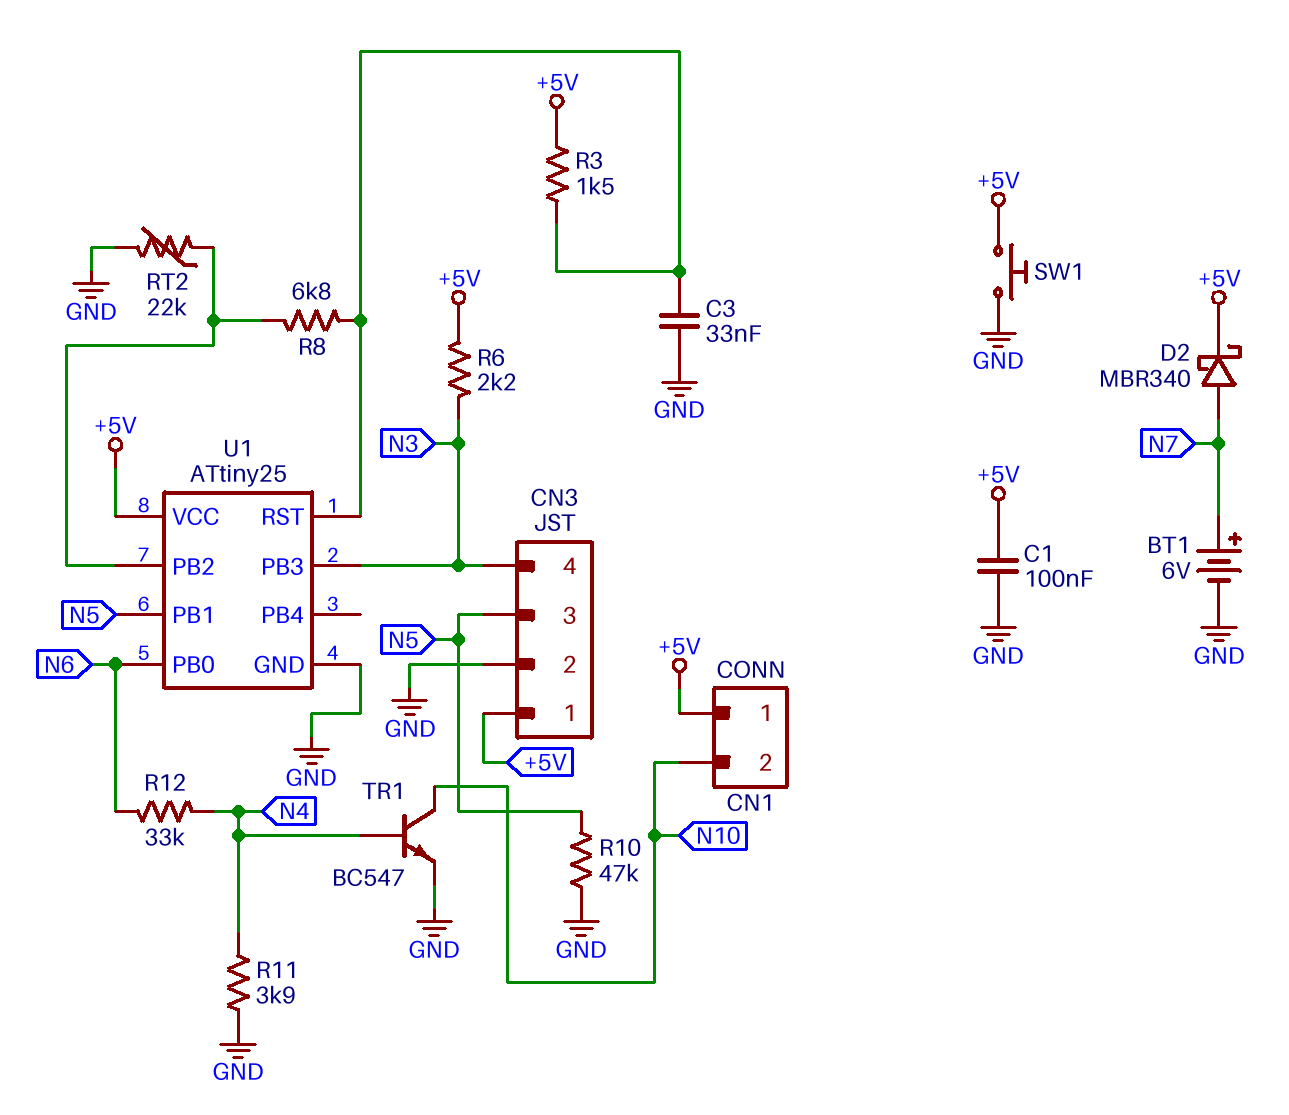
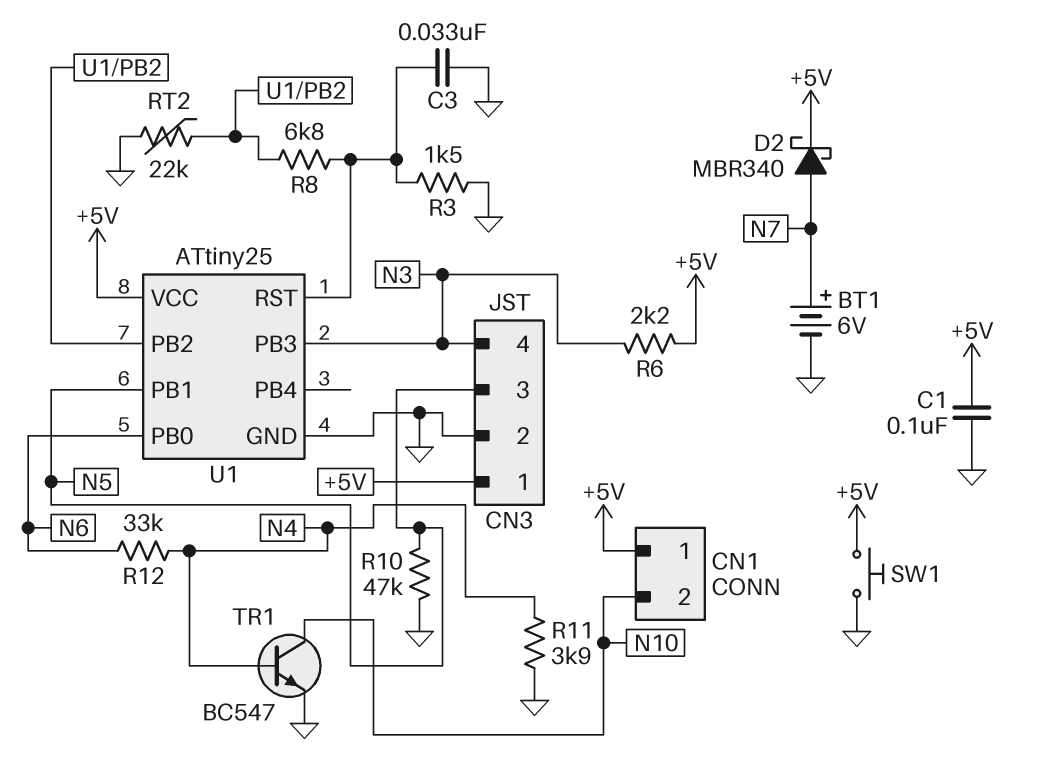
R3: 1.5k (+5V, U1/RST) -> 1.5k (GND, U1/RST)

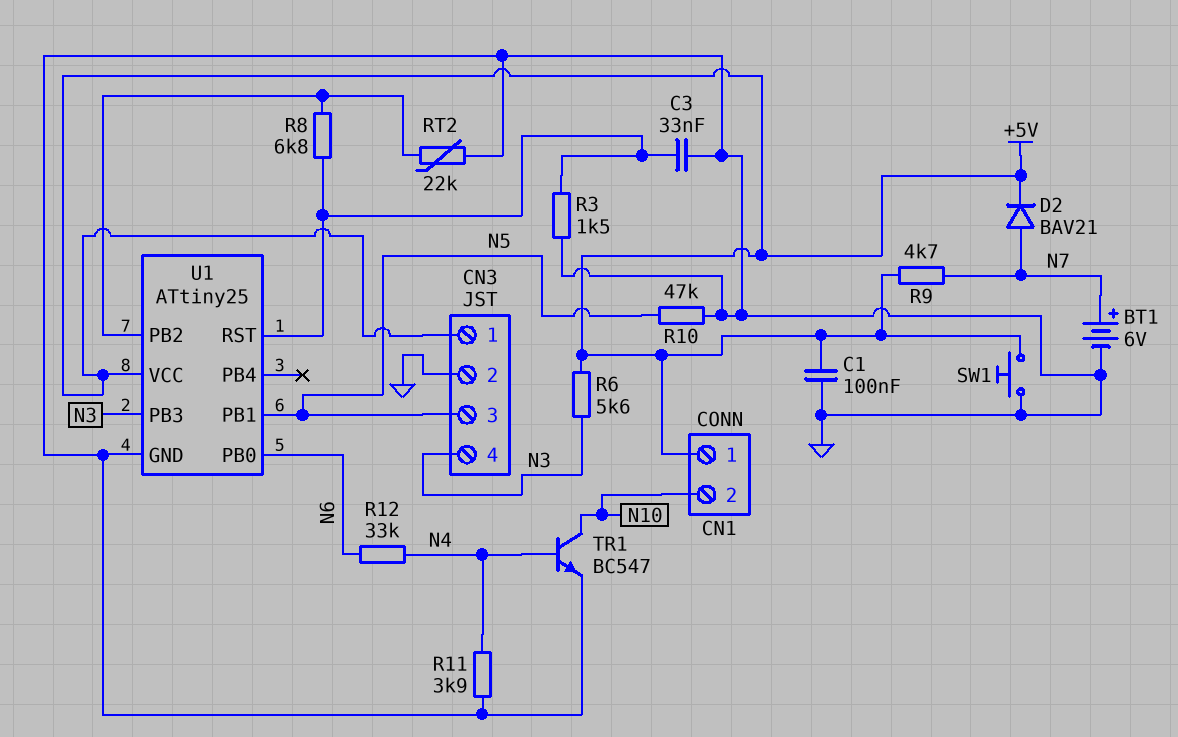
D2: schottky MBR340 (A N7, K +5V) -> diode BAV21 (A N7, K +5V)
R6: 2.2k (+5V, N3) -> 5.6k (+5V, N3)
R9: none -> 4.7k (+5V, N7)

